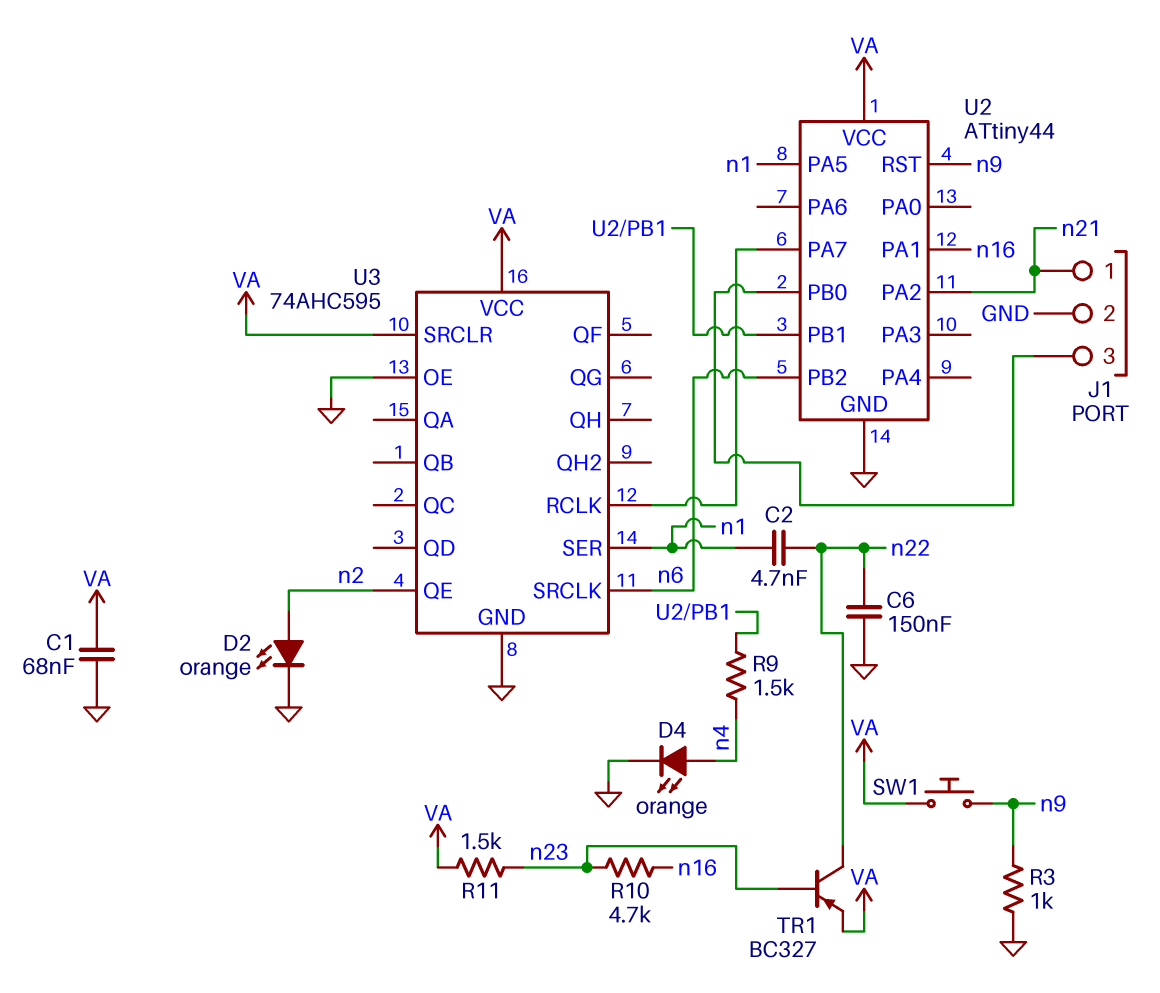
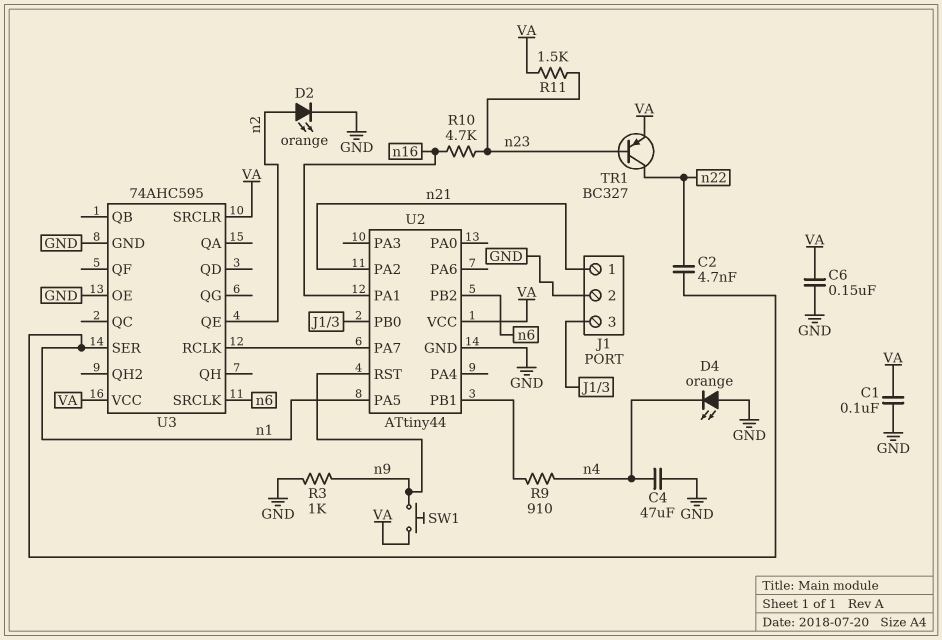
C1: 68nF (GND, VA) -> 100nF (GND, VA)
C4: none -> 47uF (GND, n4)
C6: 150nF (GND, n22) -> 150nF (GND, VA)
D4: LED orange (A n4, K GND) -> LED orange (A GND, K n4)
R9: 1.5k (U2/PB1, n4) -> 910 (U2/PB1, n4)

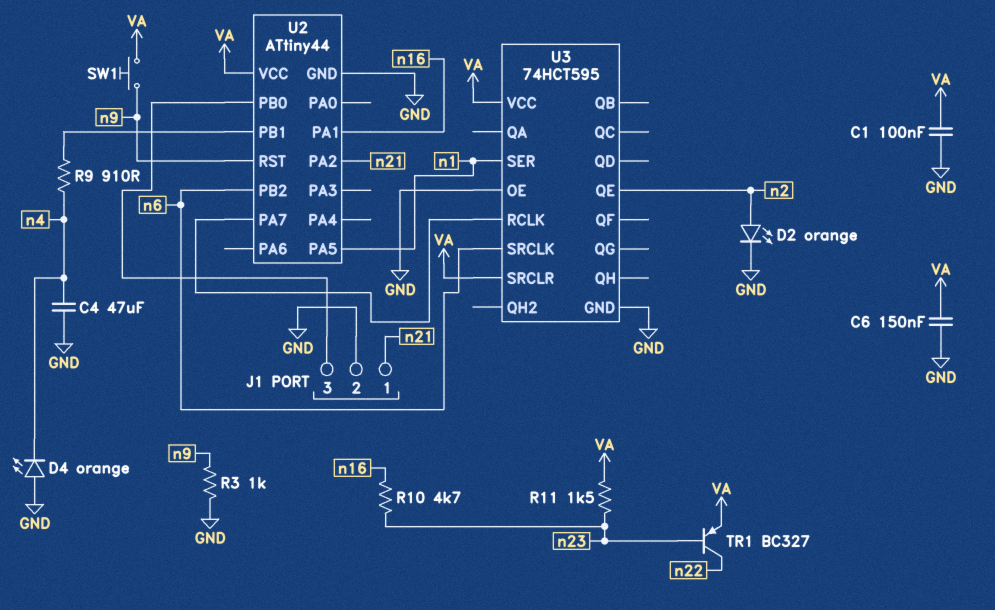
C2: 4.7nF (n1, n22) -> none
U3: 74AHC595 -> 74HCT595

